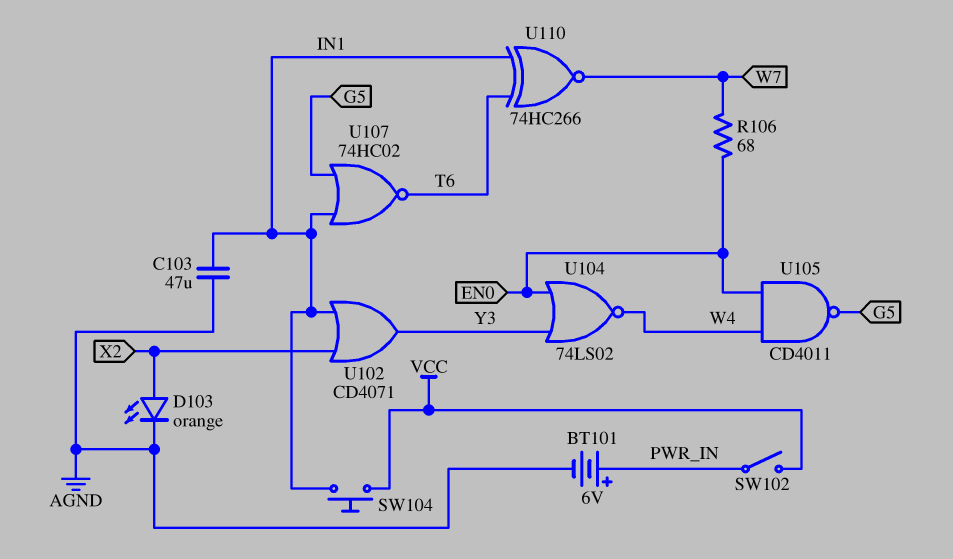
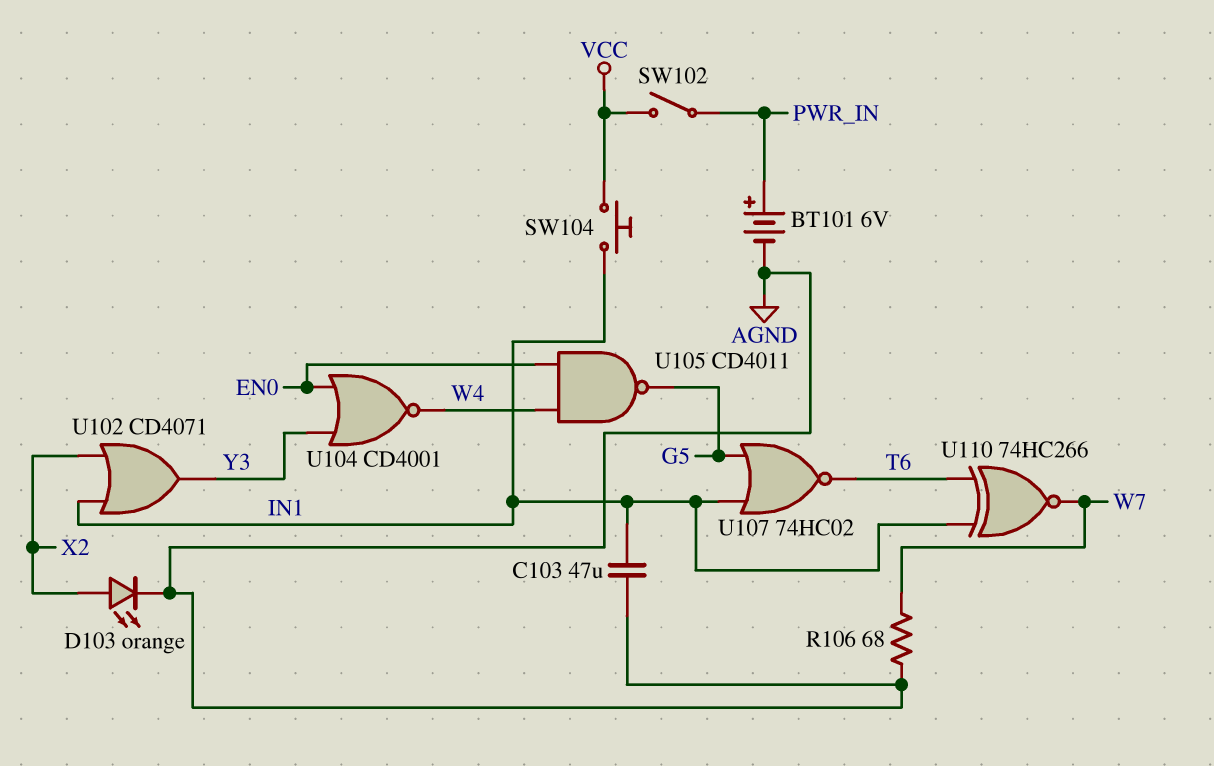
R106: 68 (EN0, W7) -> 68 (AGND, W7)
U104: NOR 74LS02 (in EN0, in Y3, out W4) -> NOR CD4001 (in EN0, in Y3, out W4)

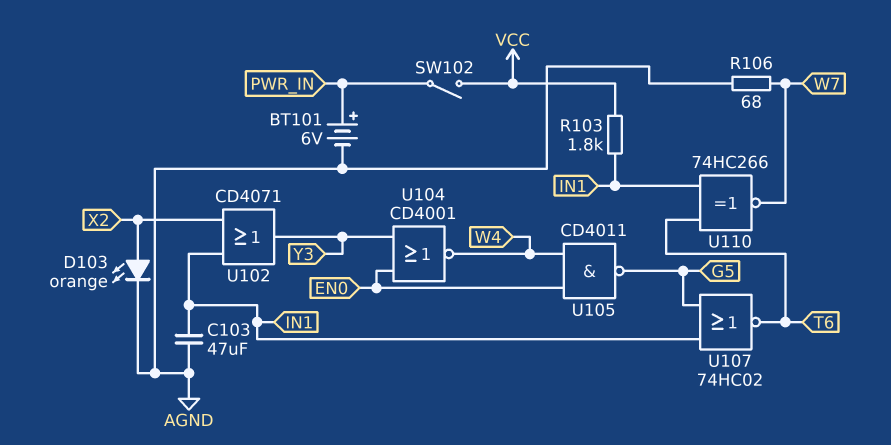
R103: none -> 1.8k (IN1, VCC)
SW104: button (IN1, VCC) -> none

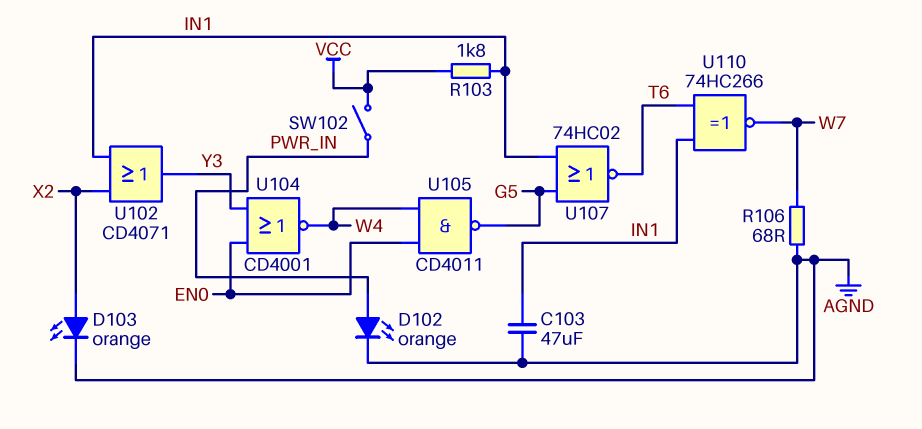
BT101: 6V (plus PWR_IN, minus AGND) -> none
D102: none -> LED orange (A PWR_IN, K AGND)

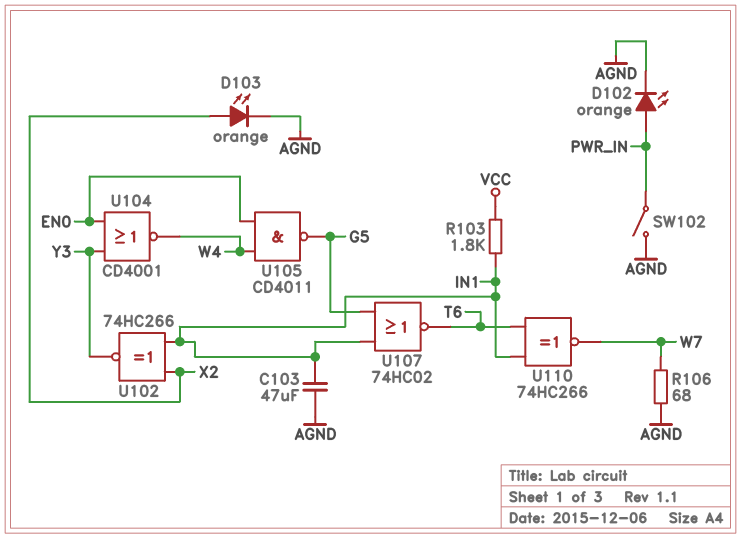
SW102: switch (PWR_IN, VCC) -> switch (AGND, PWR_IN)
U102: OR CD4071 (in IN1, in X2, out Y3) -> XNOR 74HC266 (in IN1, in X2, out Y3)

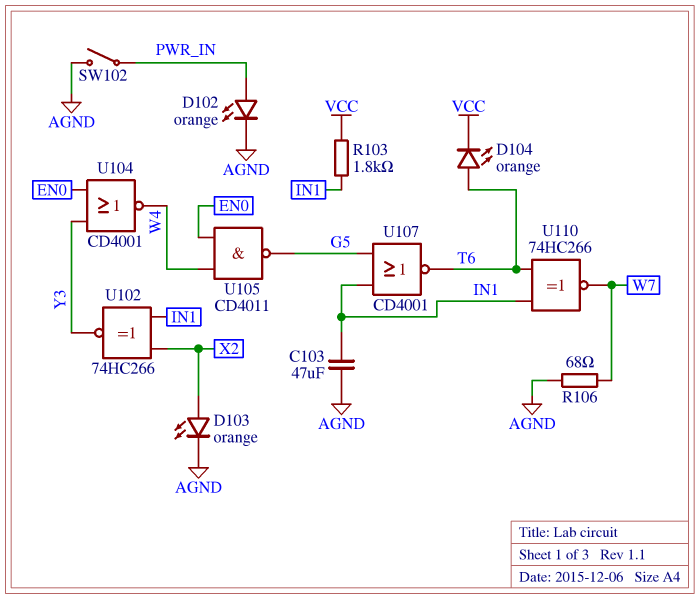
D104: none -> LED orange (A T6, K VCC)
U107: NOR 74HC02 (in G5, in IN1, out T6) -> NOR CD4001 (in G5, in IN1, out T6)

